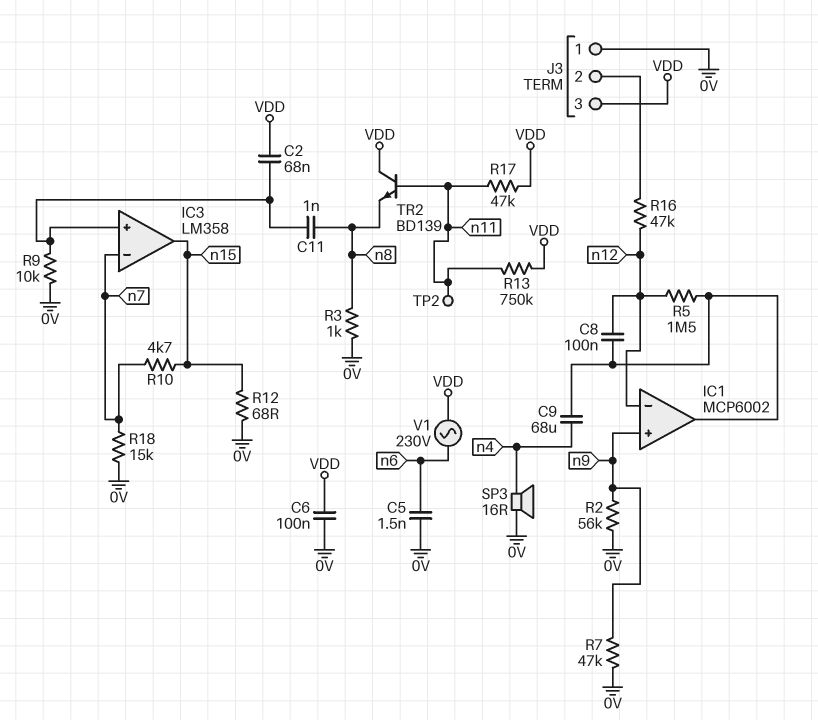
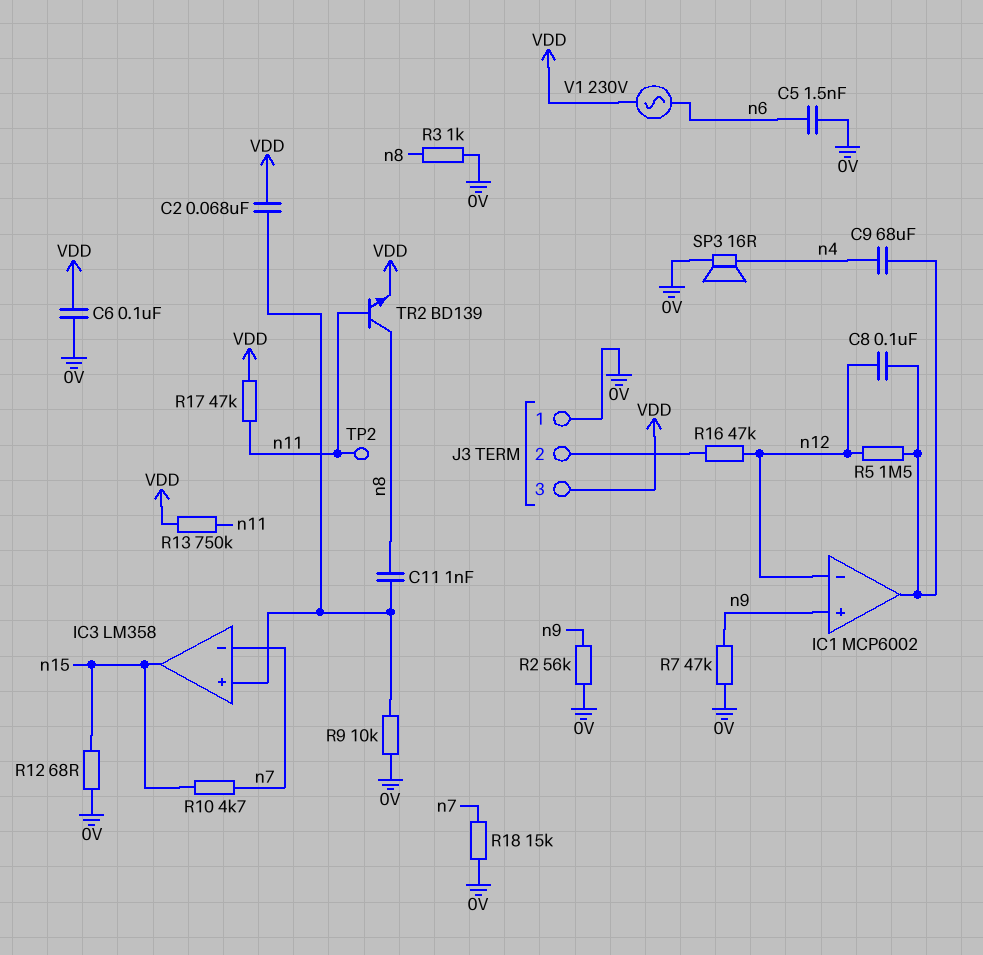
TR2: NPN BD139 (B n11, C VDD, E n8) -> NPN BD139 (B n11, C n8, E VDD)

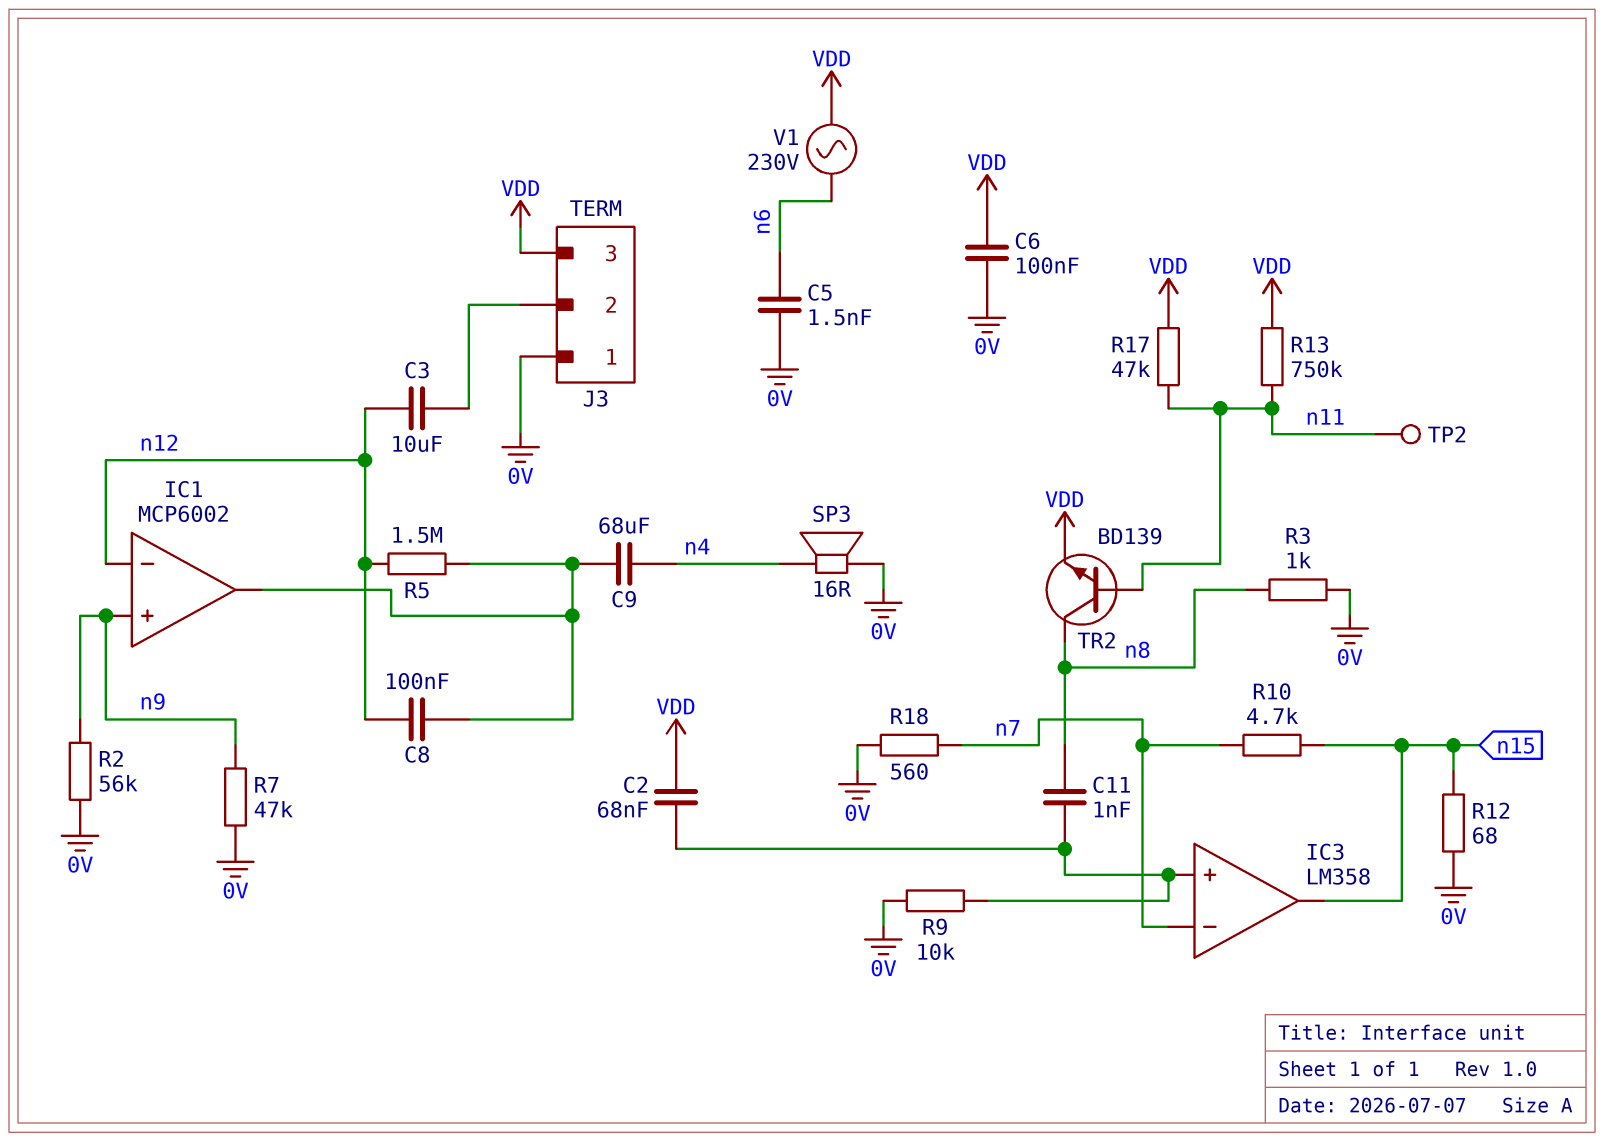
C3: none -> 10uF (J3/2, n12)
R16: 47k (J3/2, n12) -> none
R18: 15k (0V, n7) -> 560 (0V, n7)

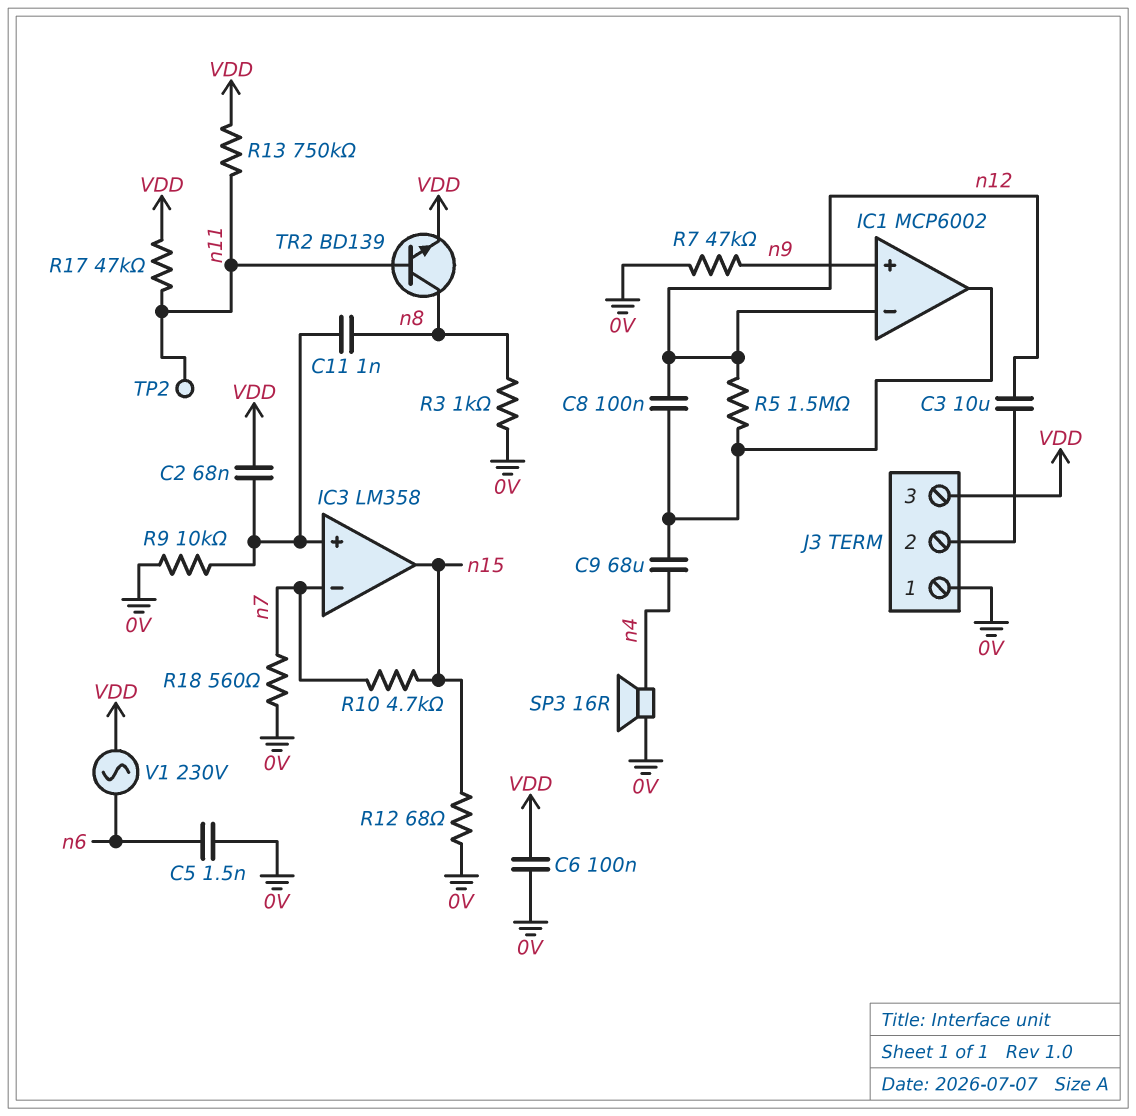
R2: 56k (0V, n9) -> none

